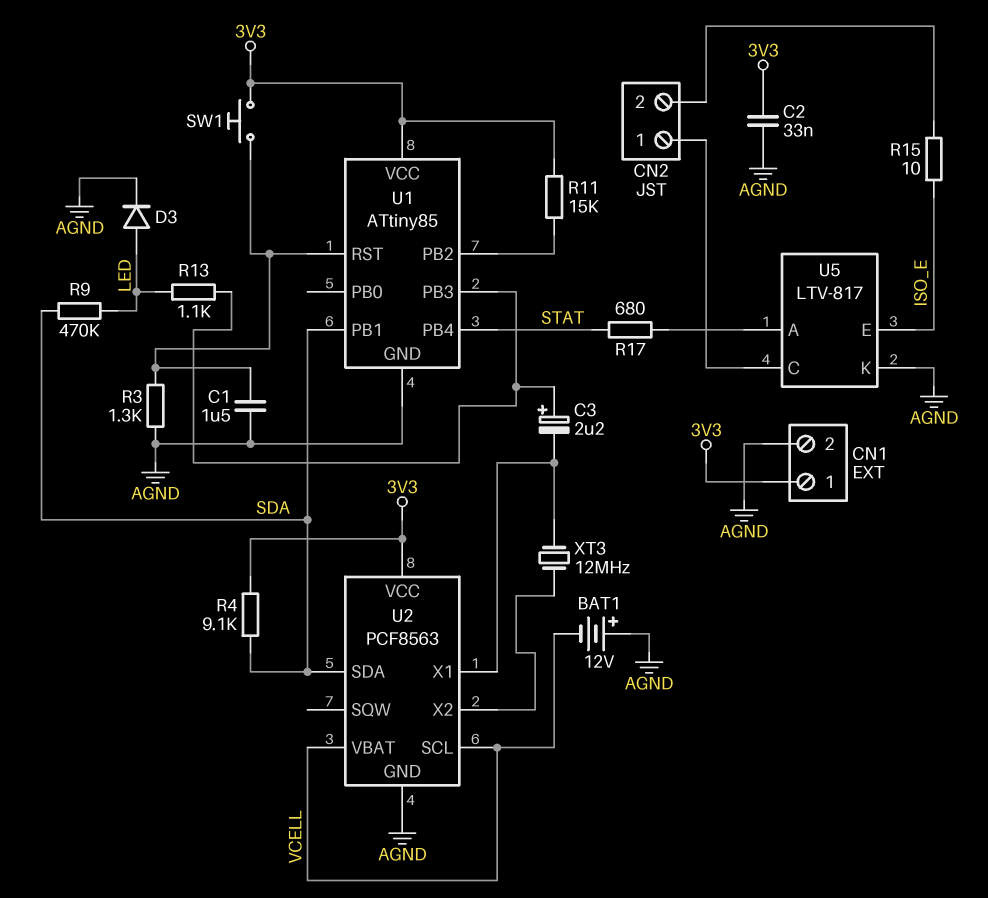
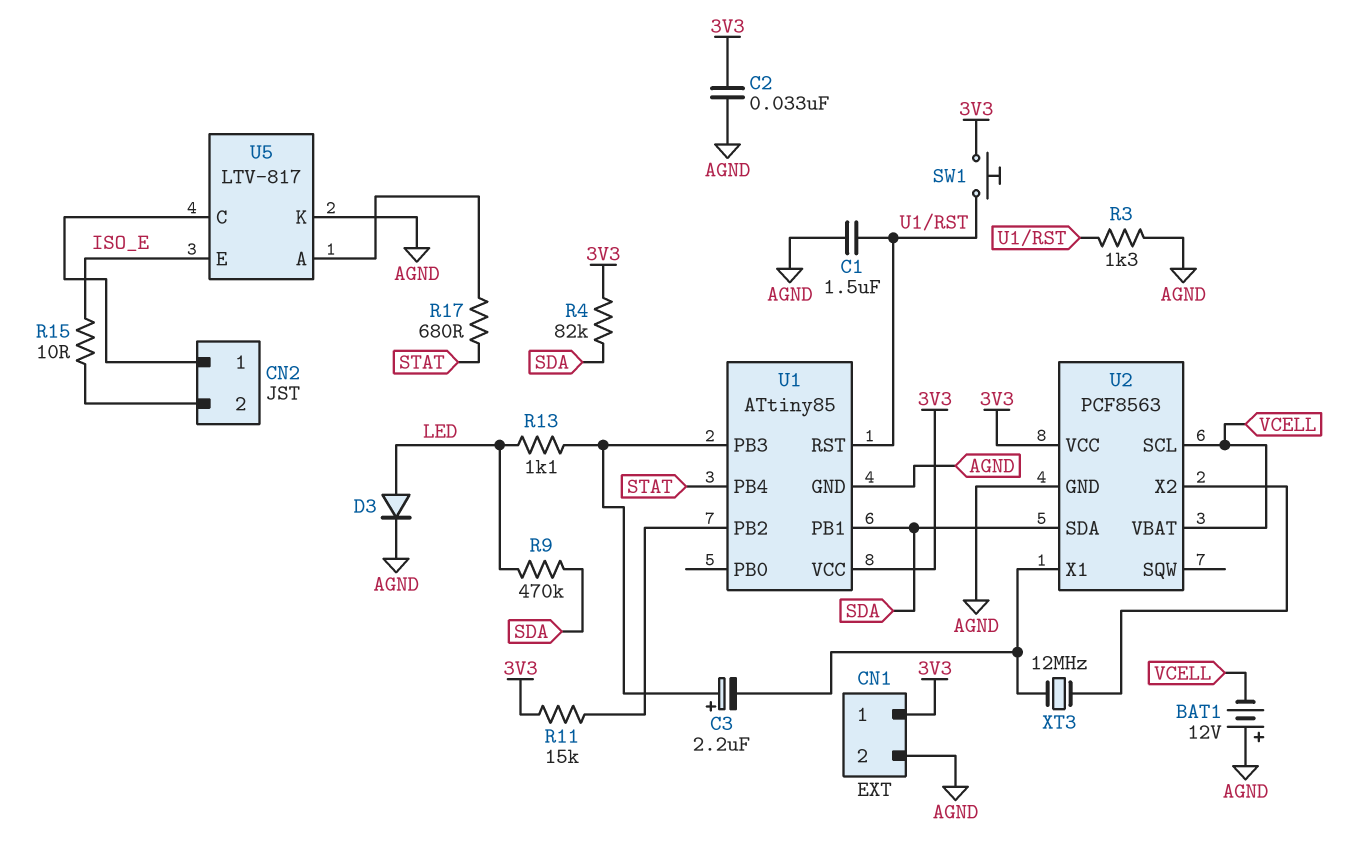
R4: 9.1k (3V3, SDA) -> 82k (3V3, SDA)

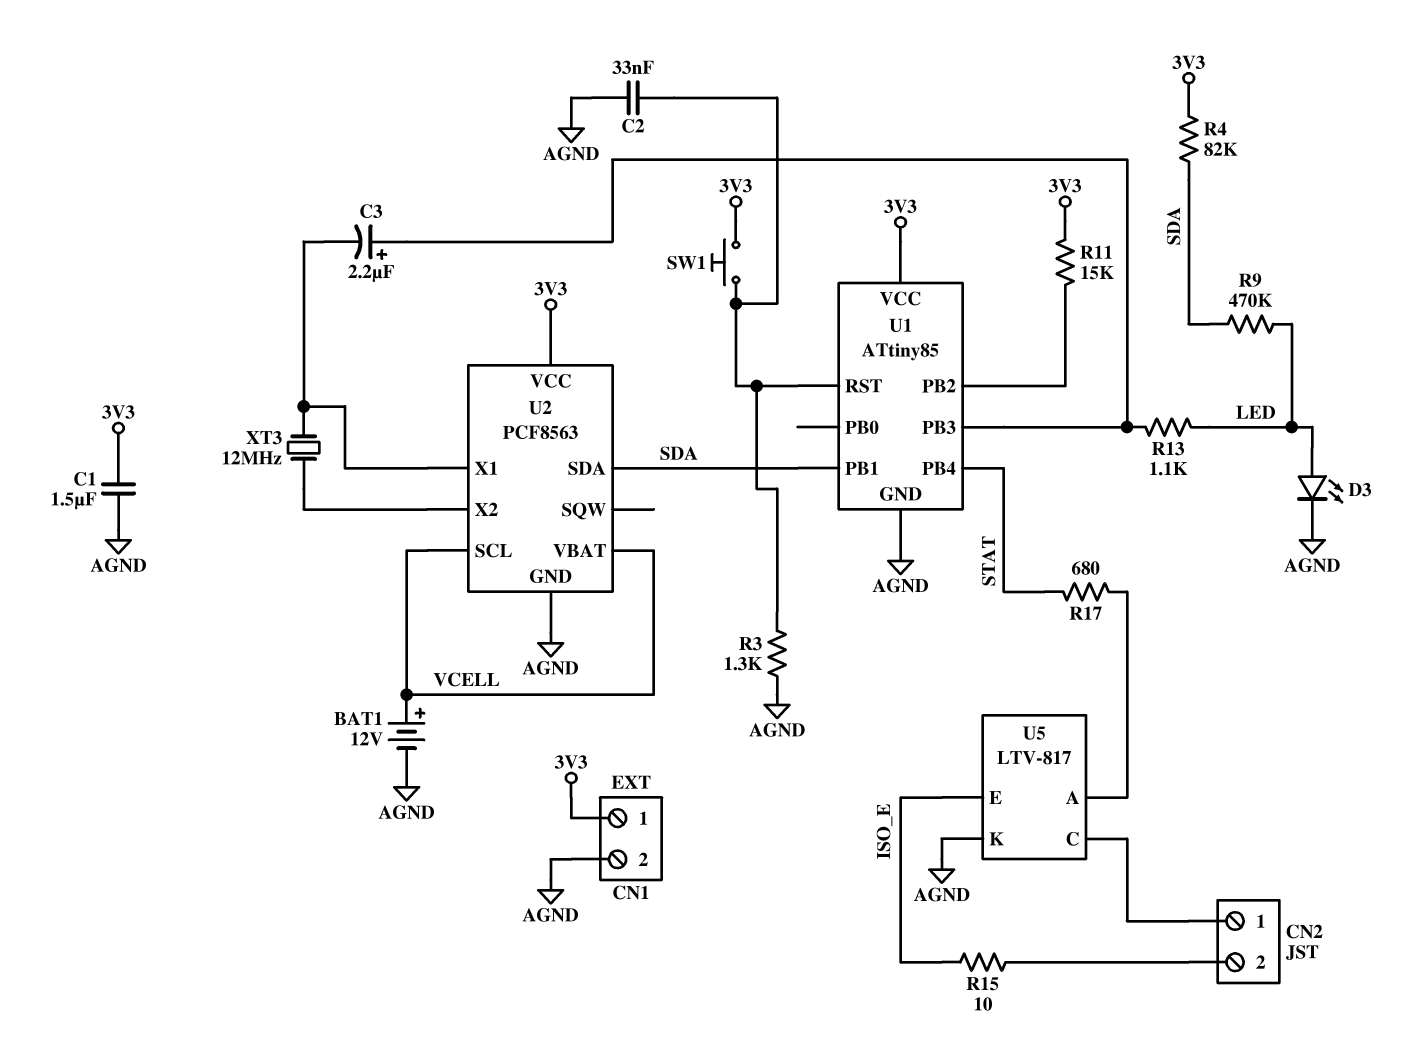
BAT1: 12V (plus AGND, minus VCELL) -> 12V (plus VCELL, minus AGND)
C1: 1.5uF (AGND, U1/RST) -> 1.5uF (3V3, AGND)
C2: 33nF (3V3, AGND) -> 33nF (AGND, U1/RST)
D3: diode (A LED, K AGND) -> LED (A LED, K AGND)

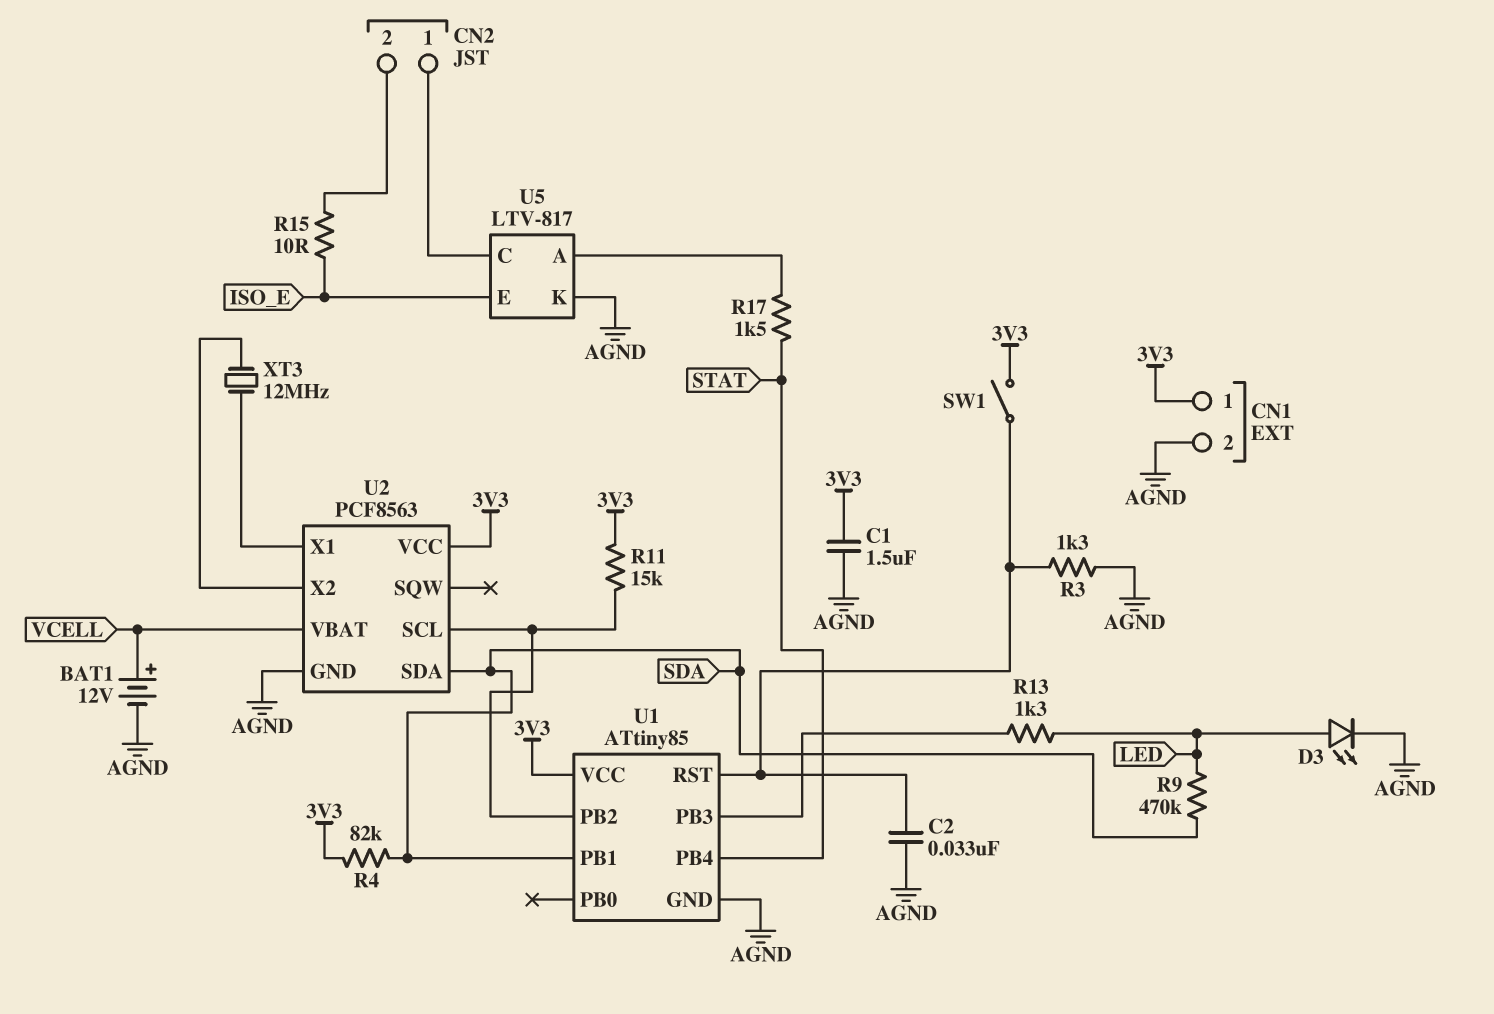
C3: 2.2uF (plus U1/PB3, minus U2/X1) -> none
R13: 1.1k (LED, U1/PB3) -> 1.3k (LED, U1/PB3)
R17: 680 (STAT, U5/A) -> 1.5k (STAT, U5/A)
SW1: button (3V3, U1/RST) -> switch (3V3, U1/RST)
U2 pin SCL: VCELL -> U1/PB2

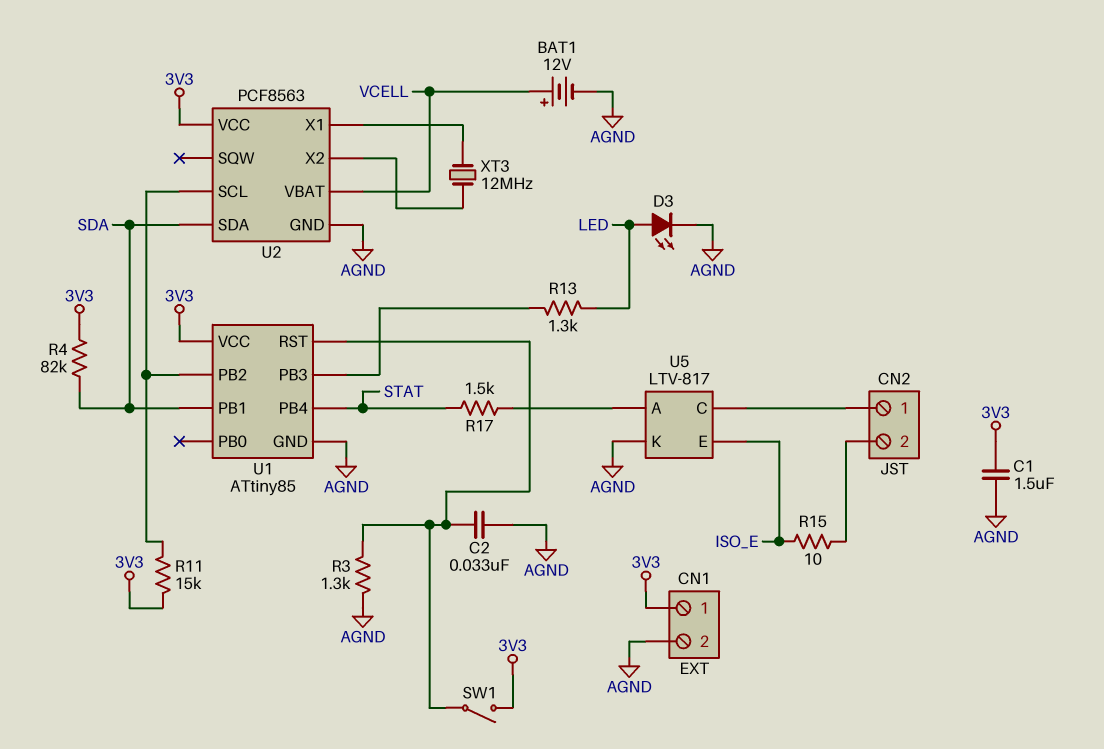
R9: 470k (LED, SDA) -> none

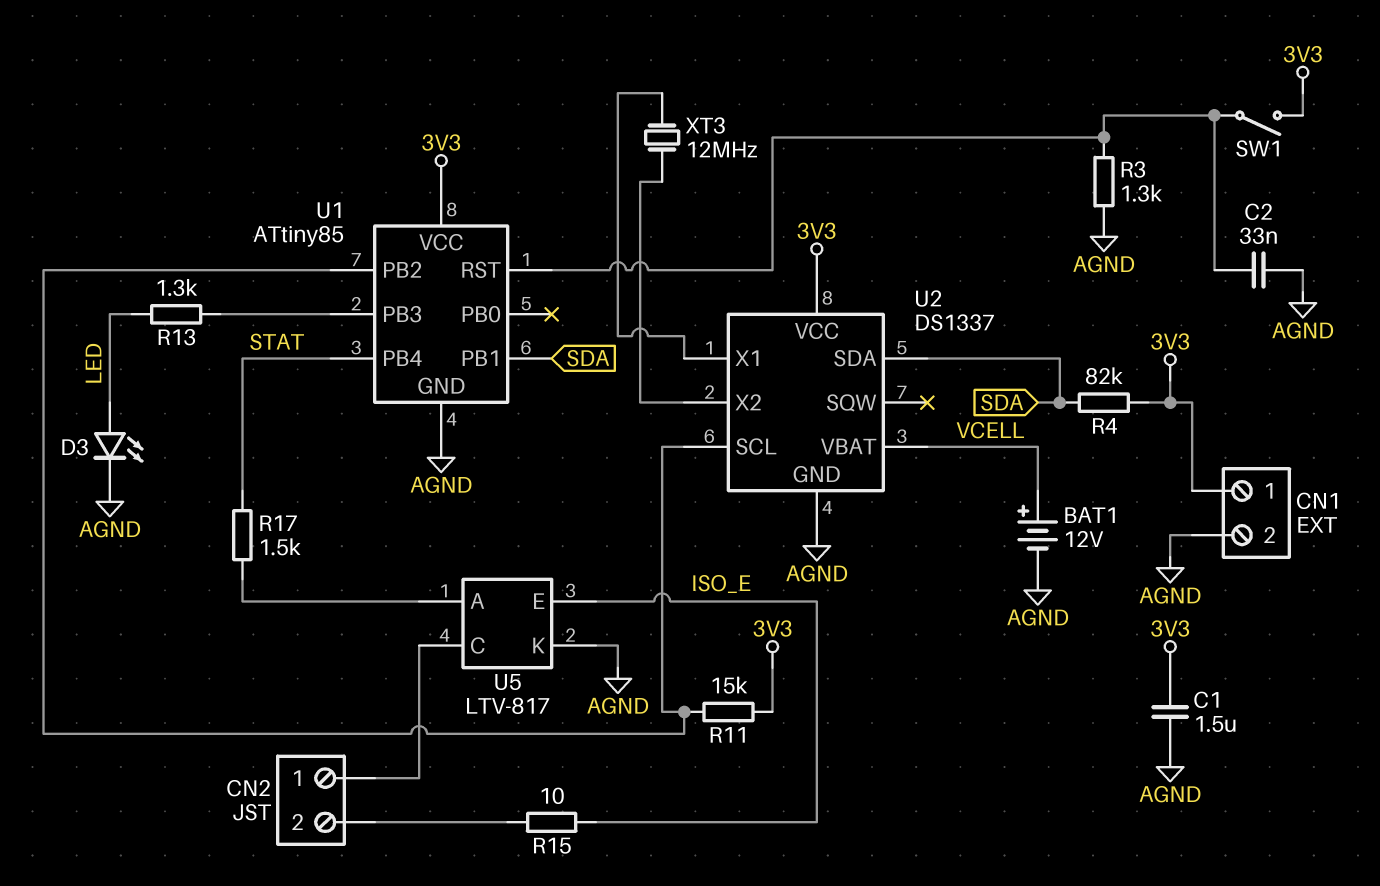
U2: PCF8563 -> DS1337

